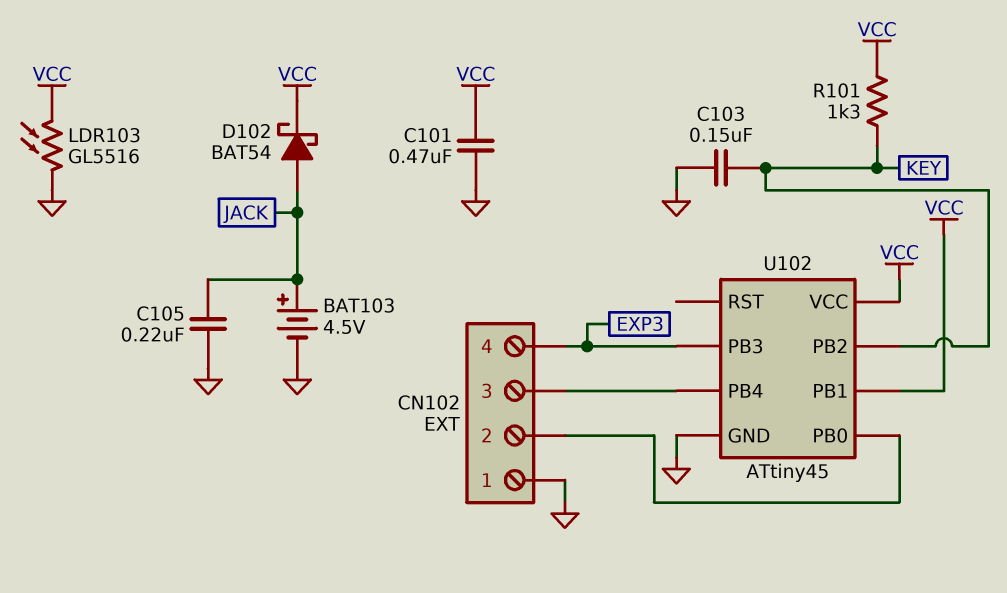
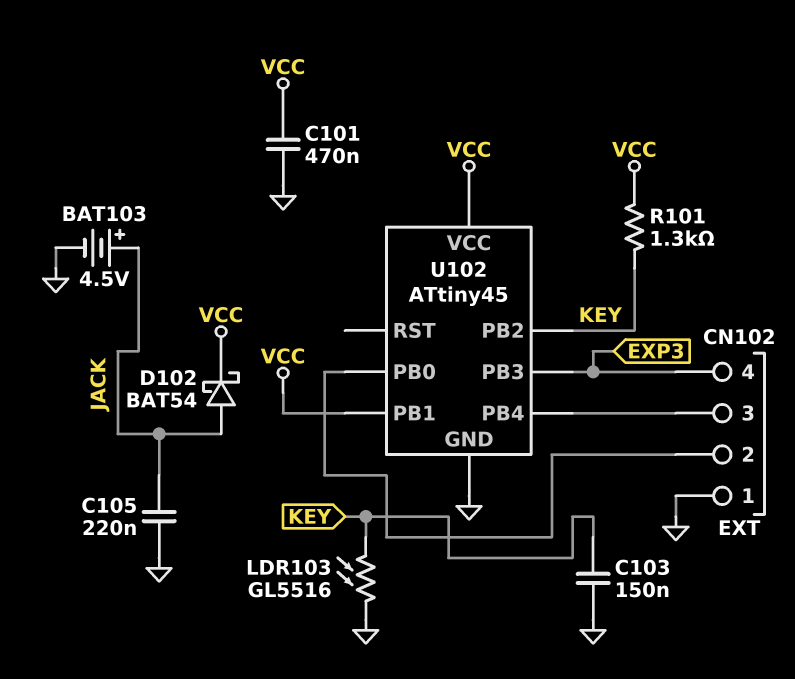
LDR103: GL5516 (GND, VCC) -> GL5516 (GND, KEY)

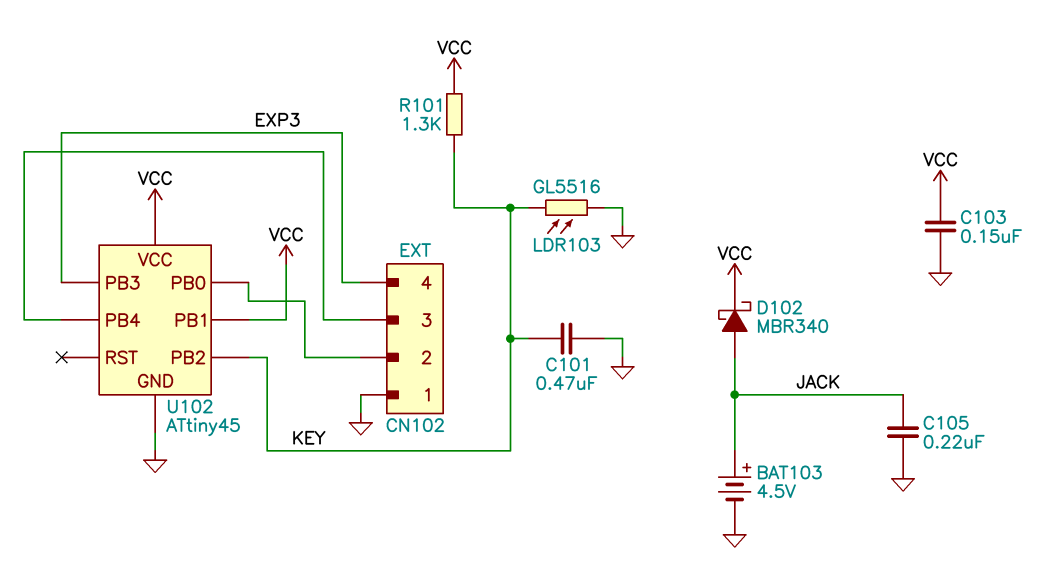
C101: 470nF (GND, VCC) -> 470nF (GND, KEY)
C103: 150nF (GND, KEY) -> 150nF (GND, VCC)
D102: schottky BAT54 (A JACK, K VCC) -> schottky MBR340 (A JACK, K VCC)

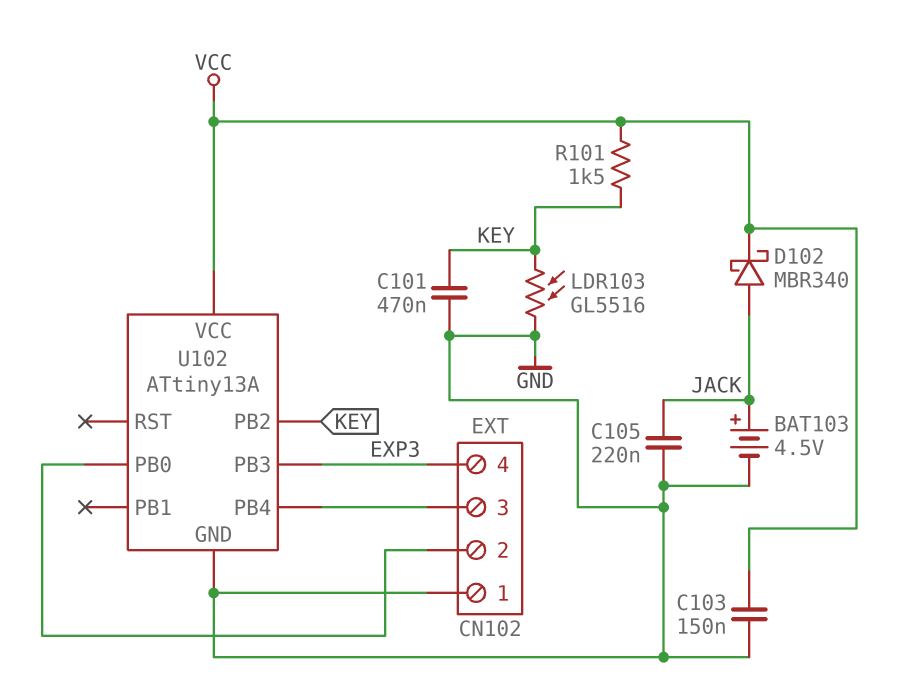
R101: 1.3k (KEY, VCC) -> 1.5k (KEY, VCC)
U102: ATtiny45 -> ATtiny13A
U102 pin PB1: VCC -> none

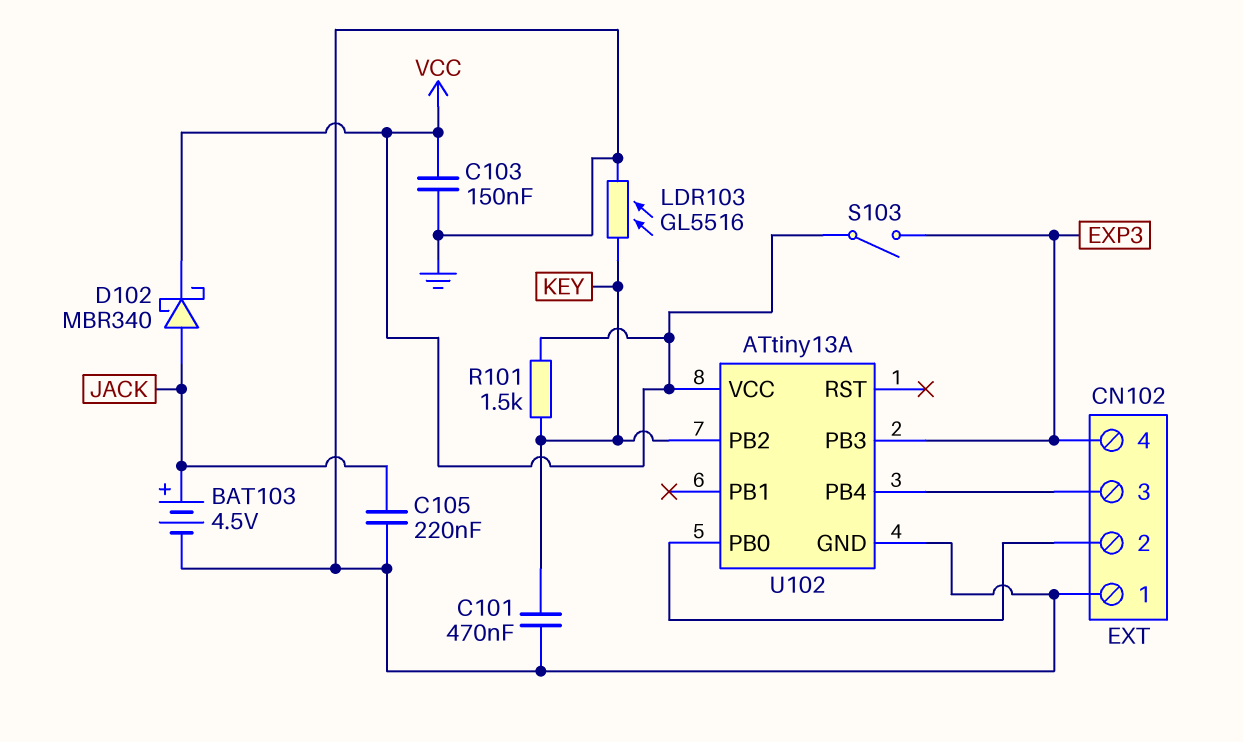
S103: none -> switch (EXP3, VCC)

